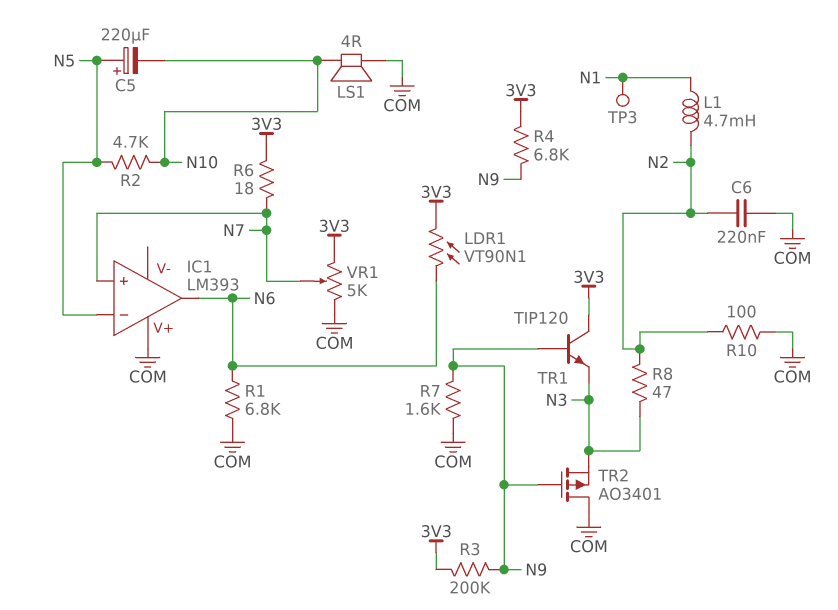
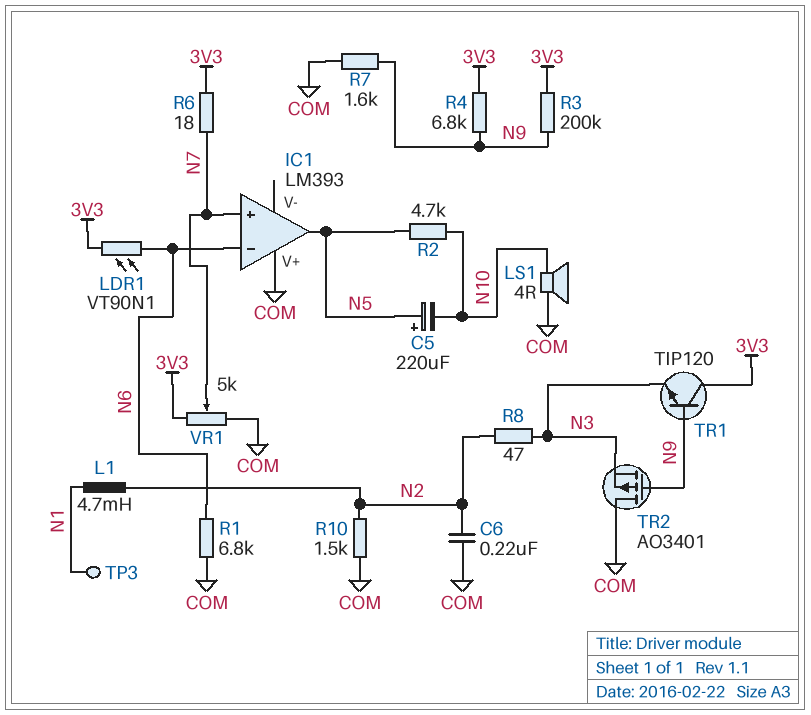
IC1 pin in-: N5 -> N6
IC1 pin out: N6 -> N5
R10: 100 (COM, N2) -> 1.5k (COM, N2)

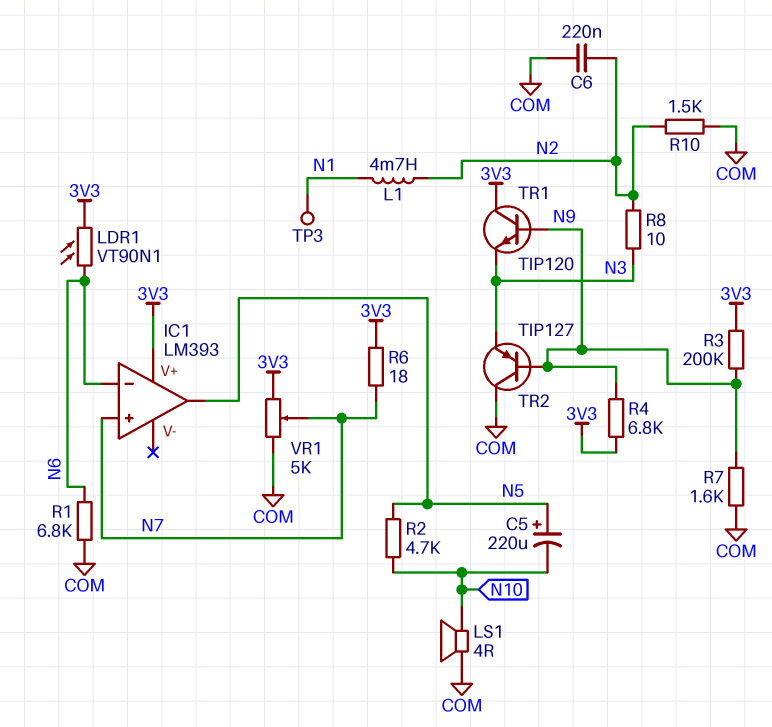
IC1 pin V+: COM -> 3V3
R8: 47 (N2, N3) -> 10 (N2, N3)
TR2: PMOS AO3401 (G N9, D COM, S N3) -> PNP TIP127 (B N9, C COM, E N3)

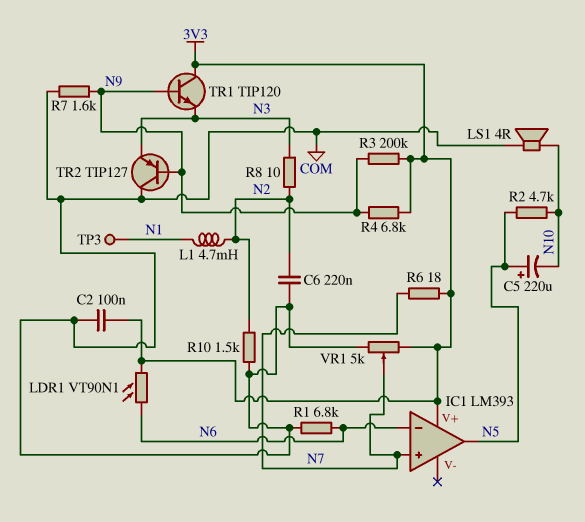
C2: none -> 100nF (3V3, COM)

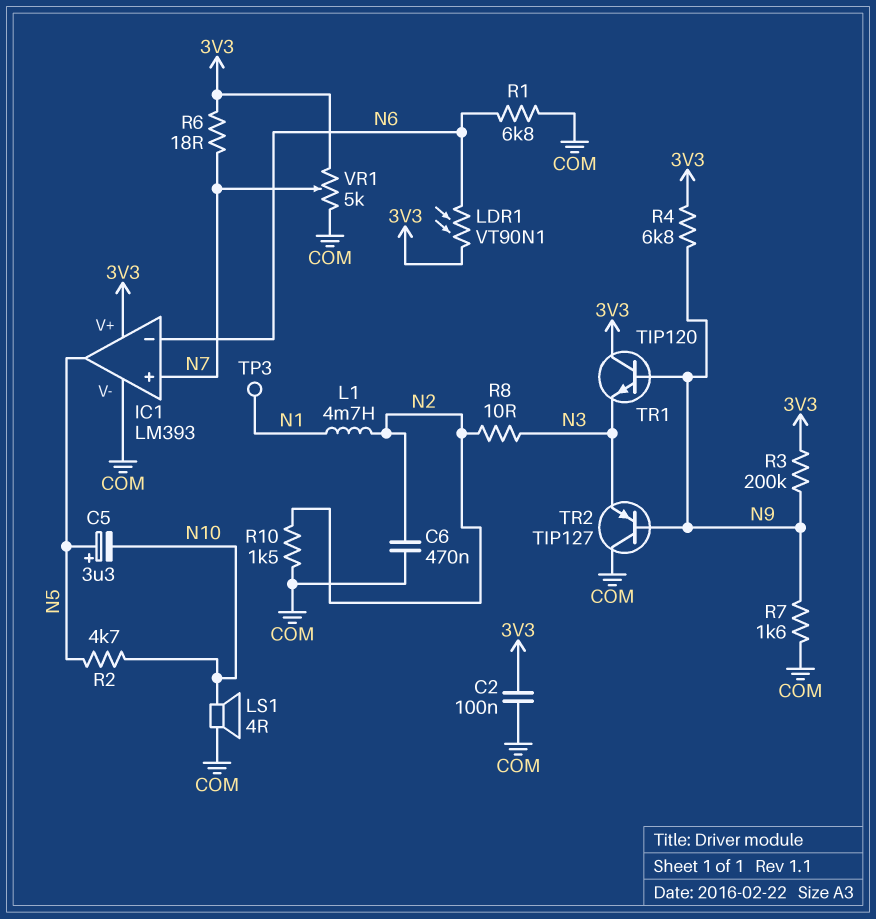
C5: 220uF (plus N5, minus N10) -> 3.3uF (plus N5, minus N10)
C6: 220nF (COM, N2) -> 470nF (COM, N2)
IC1 pin V-: none -> COM

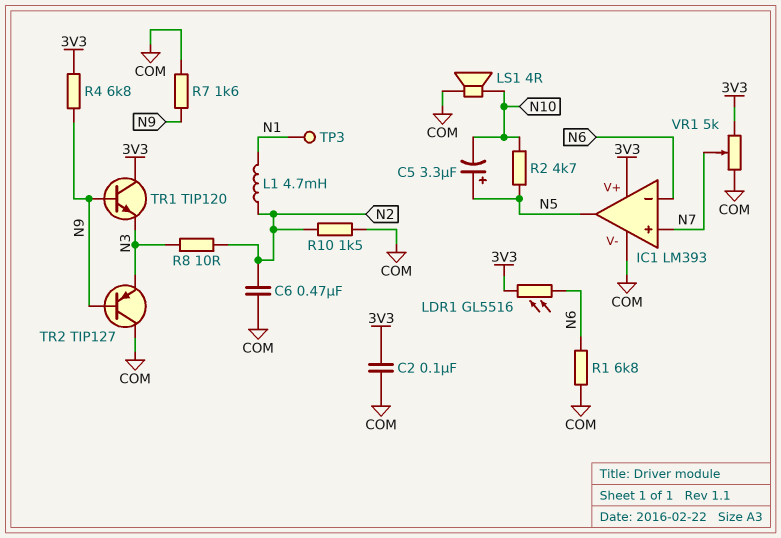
LDR1: VT90N1 (3V3, N6) -> GL5516 (3V3, N6)
R3: 200k (3V3, N9) -> none
R6: 18 (3V3, N7) -> none

